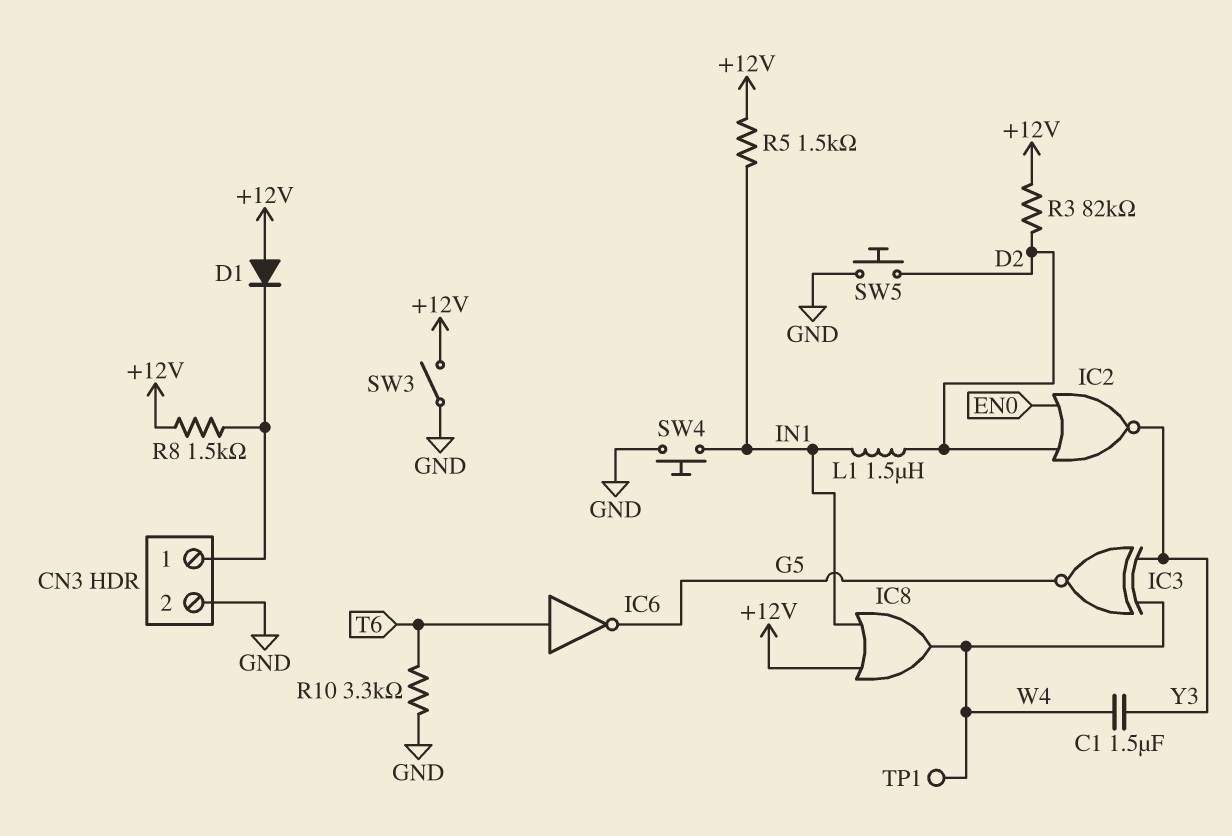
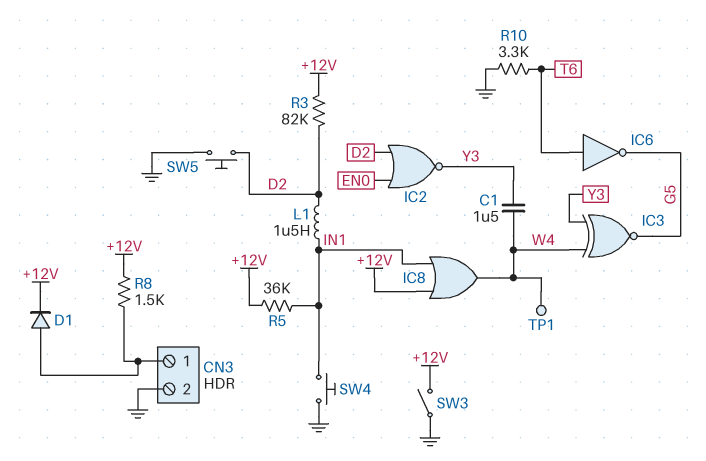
D1: diode (A +12V, K CN3/1) -> diode (A CN3/1, K +12V)
R5: 1.5k (+12V, IN1) -> 36k (+12V, IN1)

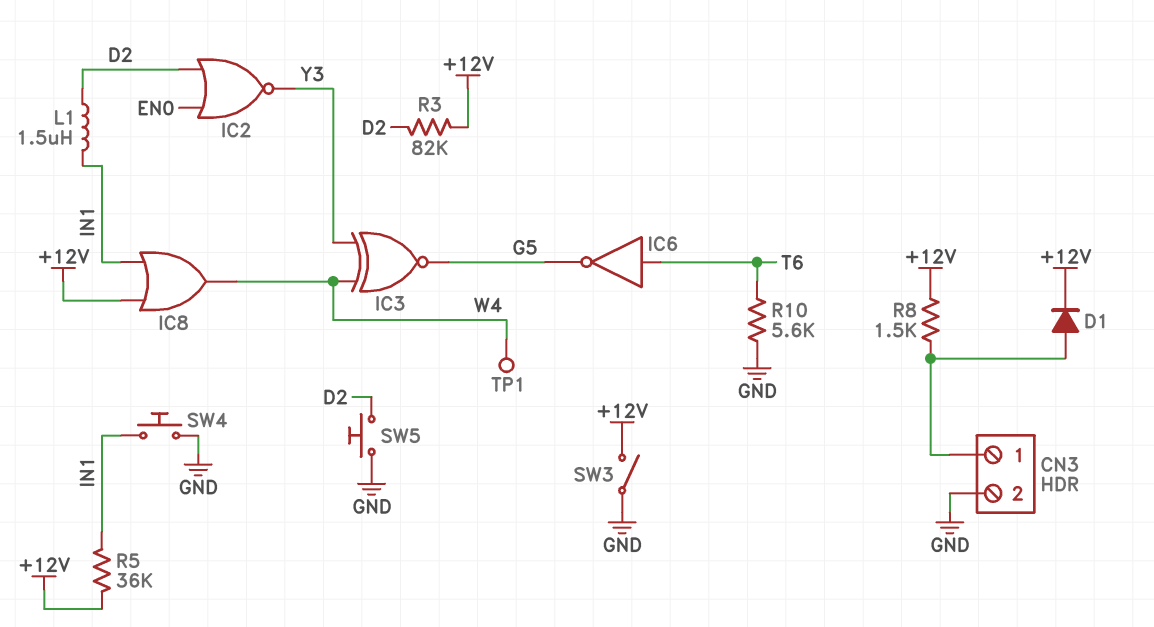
C1: 1.5uF (W4, Y3) -> none
R10: 3.3k (GND, T6) -> 5.6k (GND, T6)

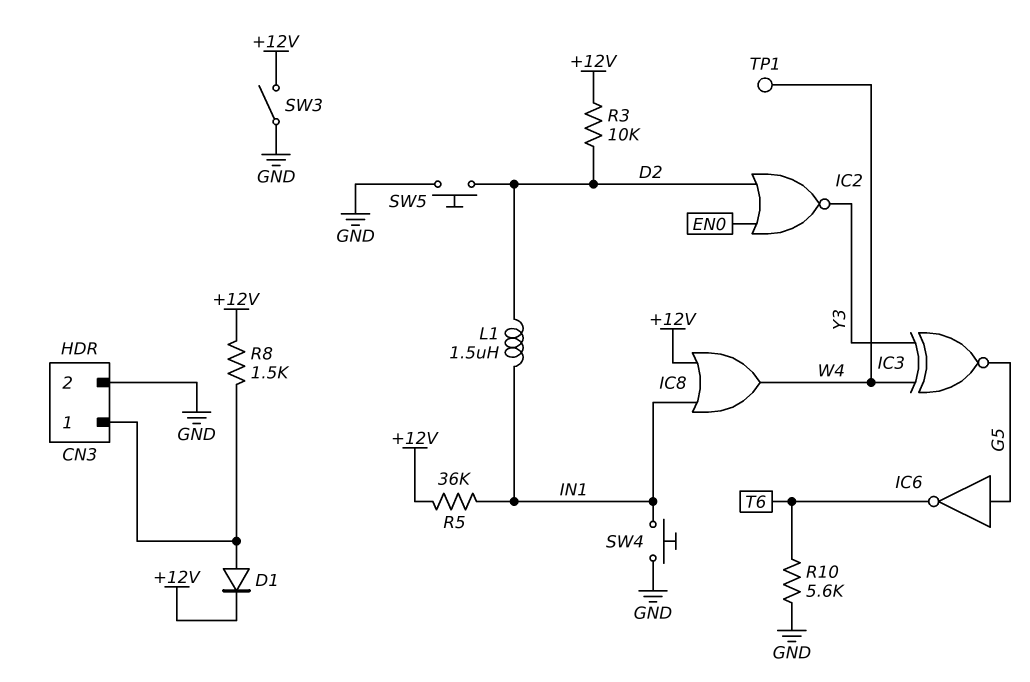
IC6: NOT (in T6, out G5) -> NOT (in G5, out T6)
R3: 82k (+12V, D2) -> 10k (+12V, D2)

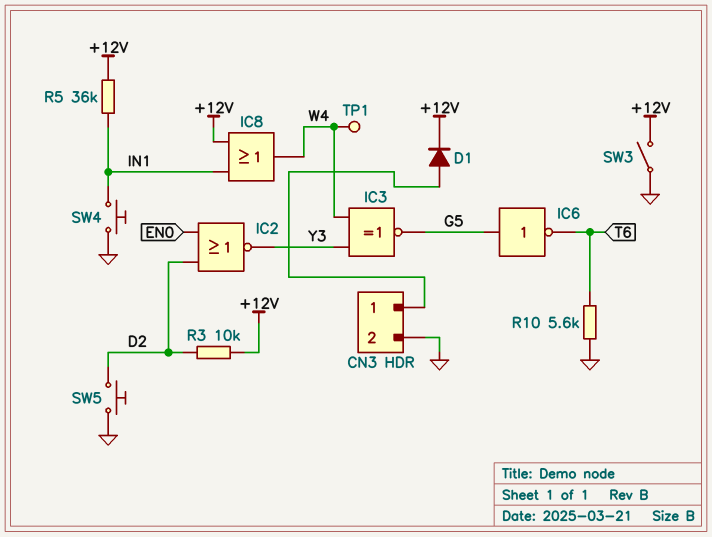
L1: 1.5uH (D2, IN1) -> none
R8: 1.5k (+12V, CN3/1) -> none

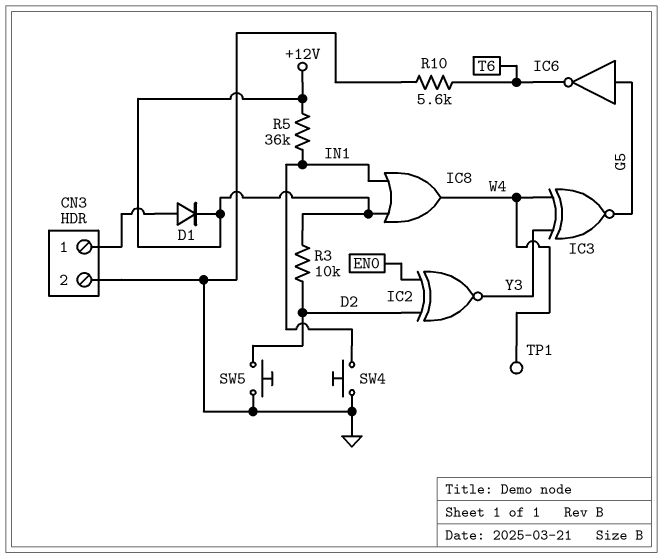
IC2: NOR (in D2, in EN0, out Y3) -> XNOR (in D2, in EN0, out Y3)
SW3: switch (+12V, GND) -> none

